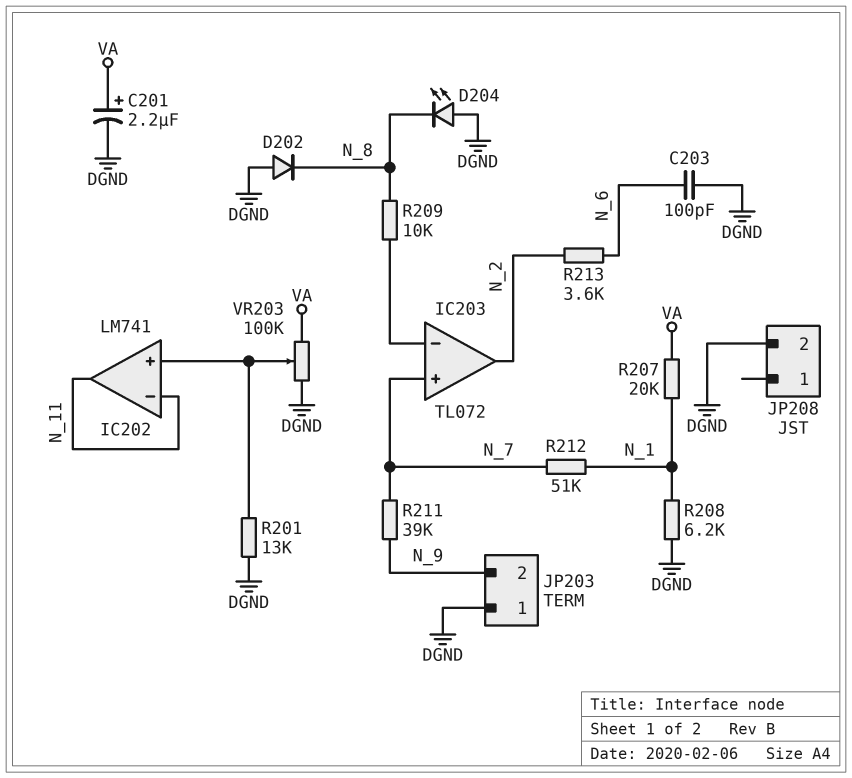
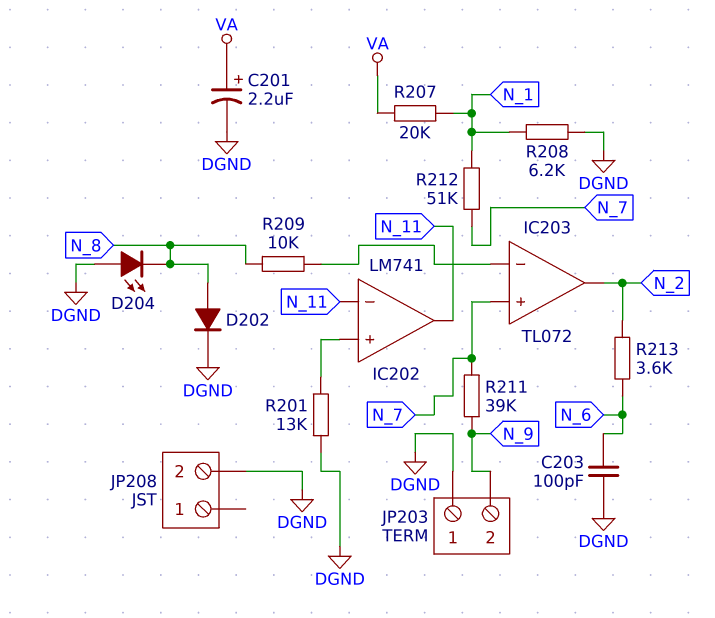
D202: diode (A DGND, K N_8) -> diode (A N_8, K DGND)
VR203: 100k (DGND, VA, wiper IC202/in+) -> none

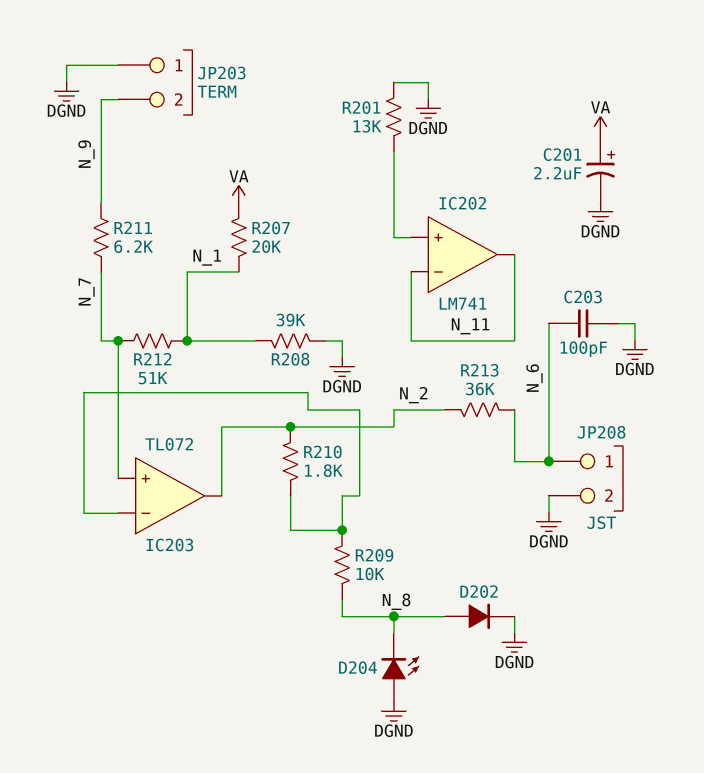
JP208 pin 1: none -> N_6
R208: 6.2k (DGND, N_1) -> 39k (DGND, N_1)
R210: none -> 1.8k (IC203/in-, N_2)
R211: 39k (N_7, N_9) -> 6.2k (N_7, N_9)
R213: 3.6k (N_2, N_6) -> 36k (N_2, N_6)

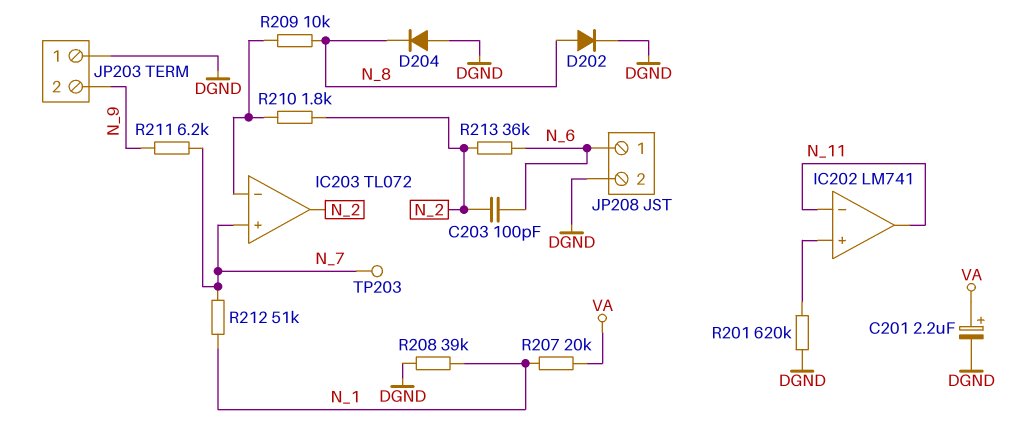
C203: 100pF (DGND, N_6) -> 100pF (N_2, N_6)
D204: LED (A DGND, K N_8) -> diode (A DGND, K N_8)
R201: 13k (DGND, IC202/in+) -> 620k (DGND, IC202/in+)
TP203: none -> test point (N_7)

